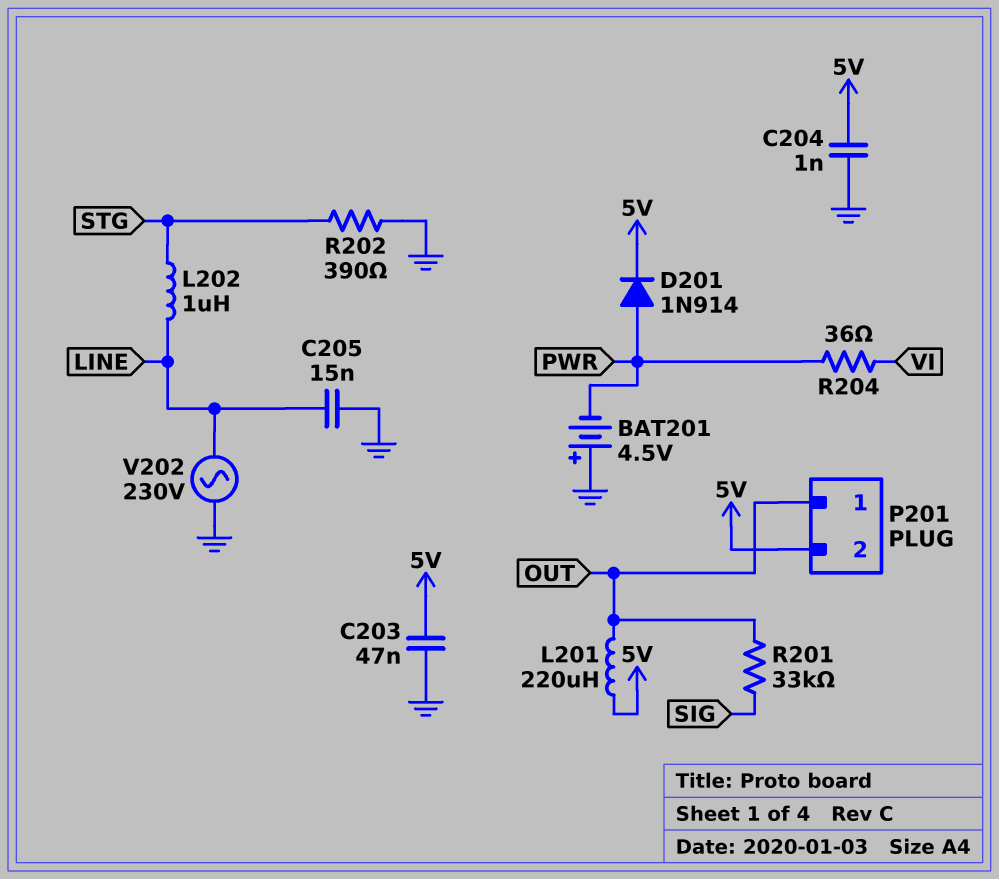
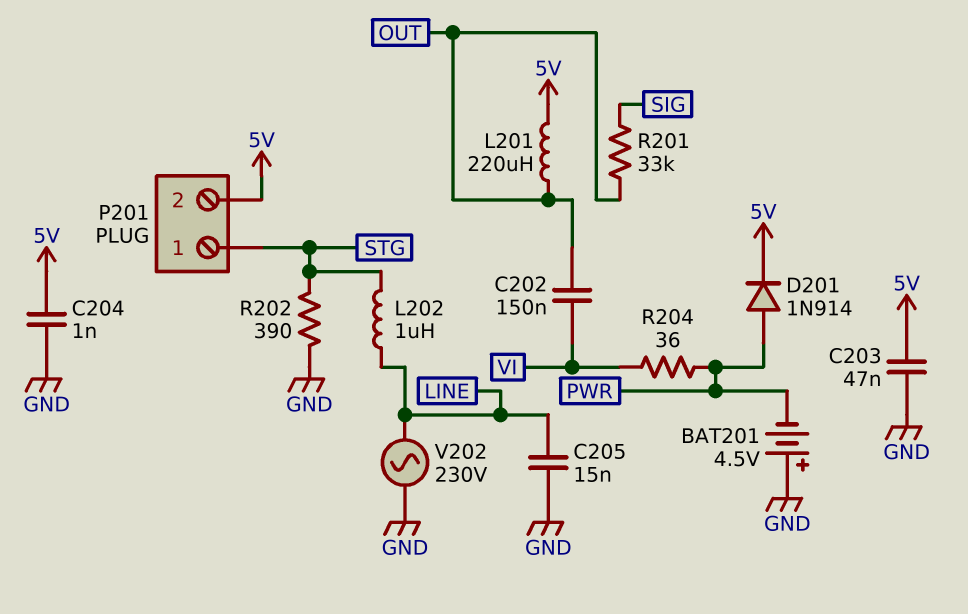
C202: none -> 150nF (OUT, VI)
P201 pin 1: OUT -> STG

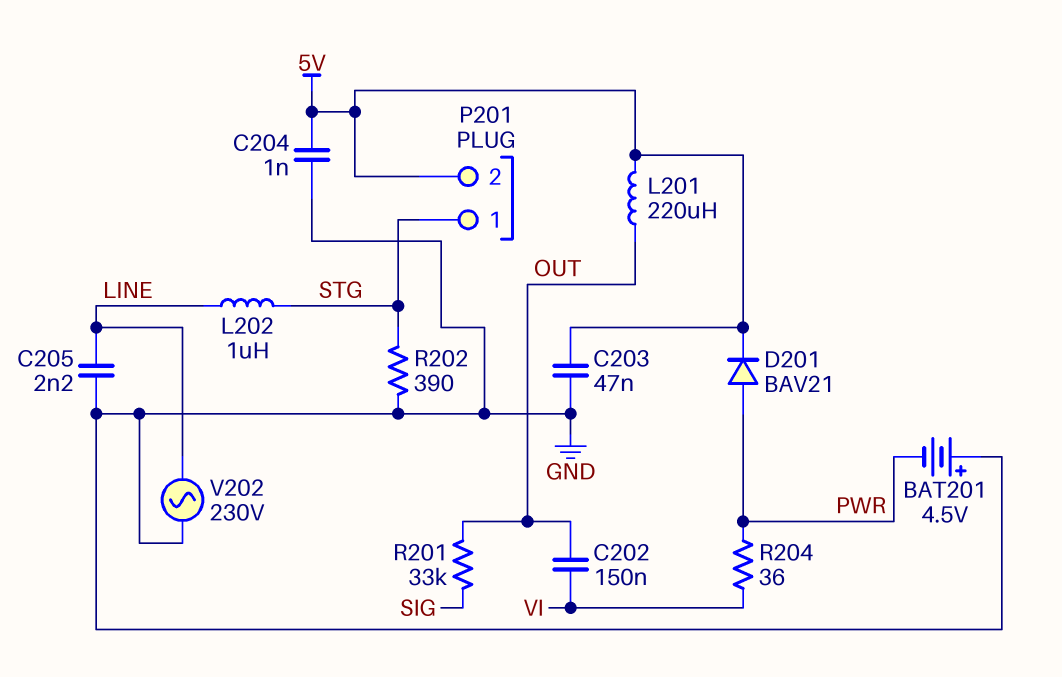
C205: 15nF (GND, LINE) -> 2.2nF (GND, LINE)
D201: diode 1N914 (A PWR, K 5V) -> diode BAV21 (A PWR, K 5V)

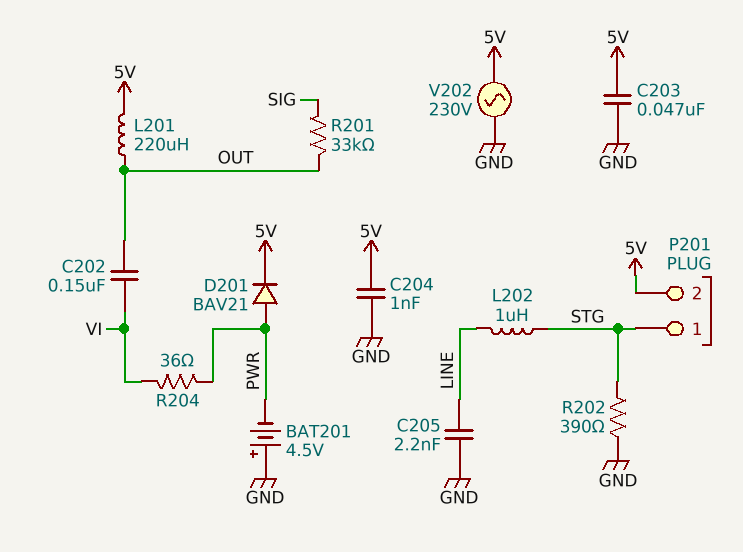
V202: AC 230V (GND, LINE) -> AC 230V (5V, GND)

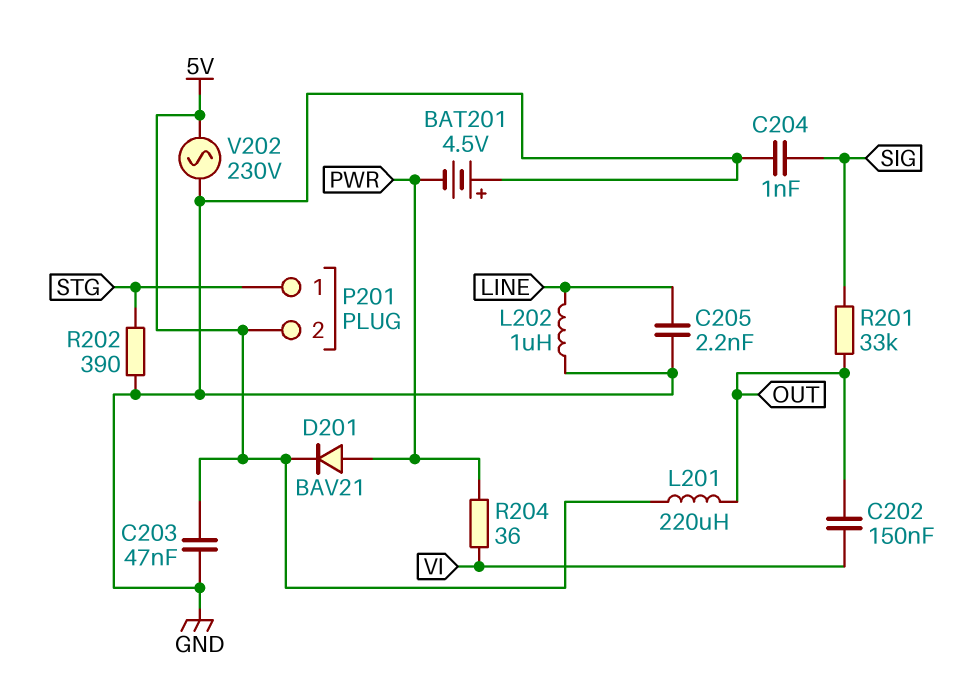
C204: 1nF (5V, GND) -> 1nF (GND, SIG)
L202: 1uH (LINE, STG) -> 1uH (GND, LINE)

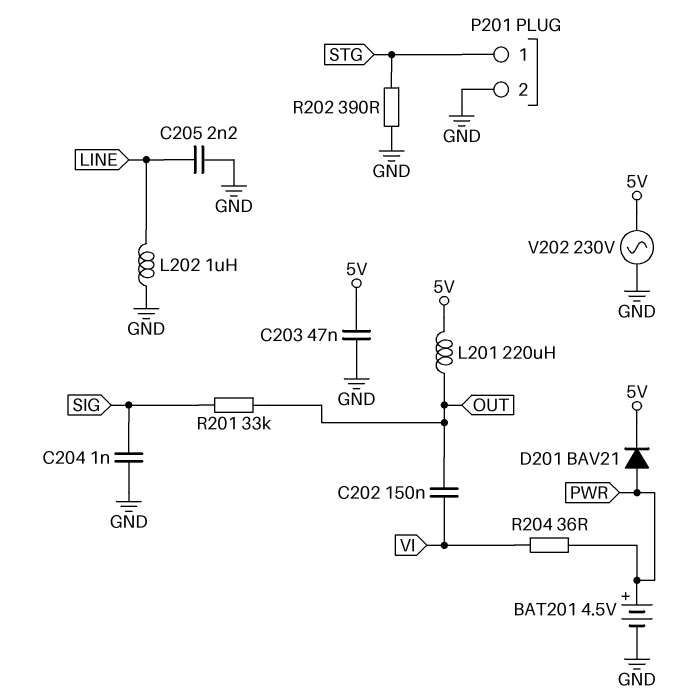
BAT201: 4.5V (plus GND, minus PWR) -> 4.5V (plus PWR, minus GND)
P201 pin 2: 5V -> GND

